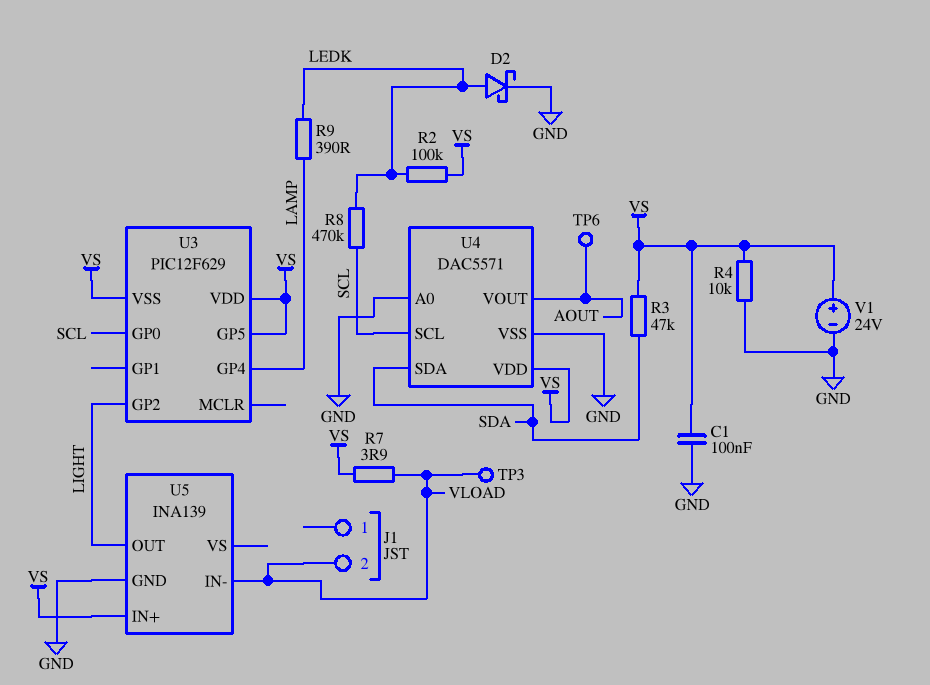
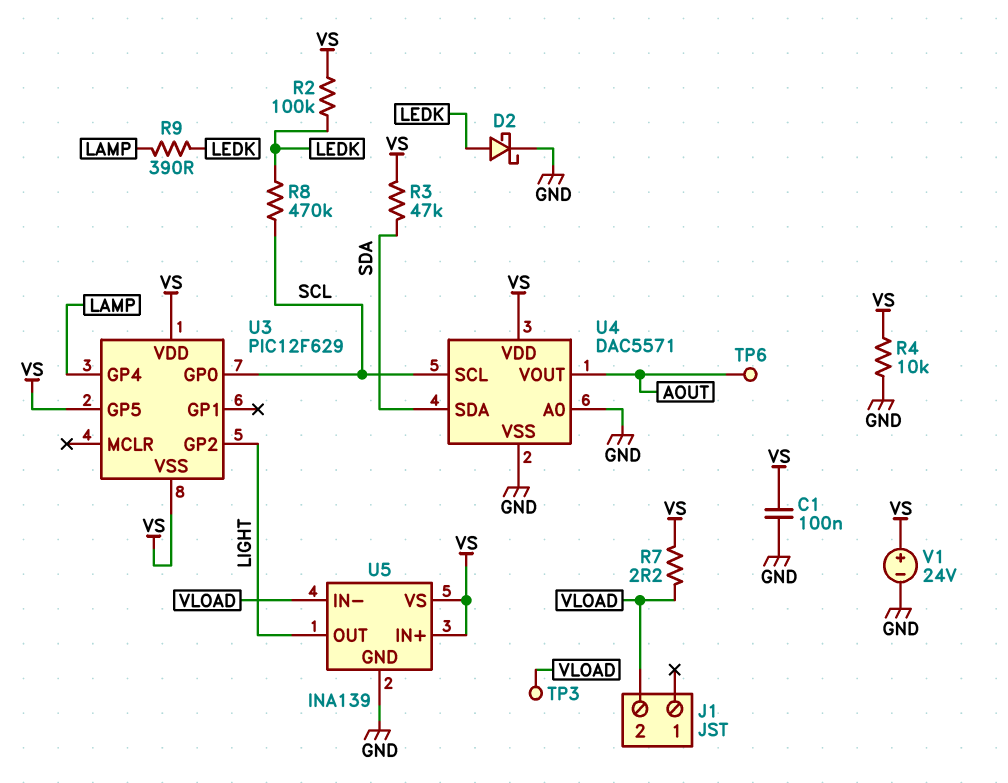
R7: 3.9 (VLOAD, VS) -> 2.2 (VLOAD, VS)
U5 pin VS: none -> VS

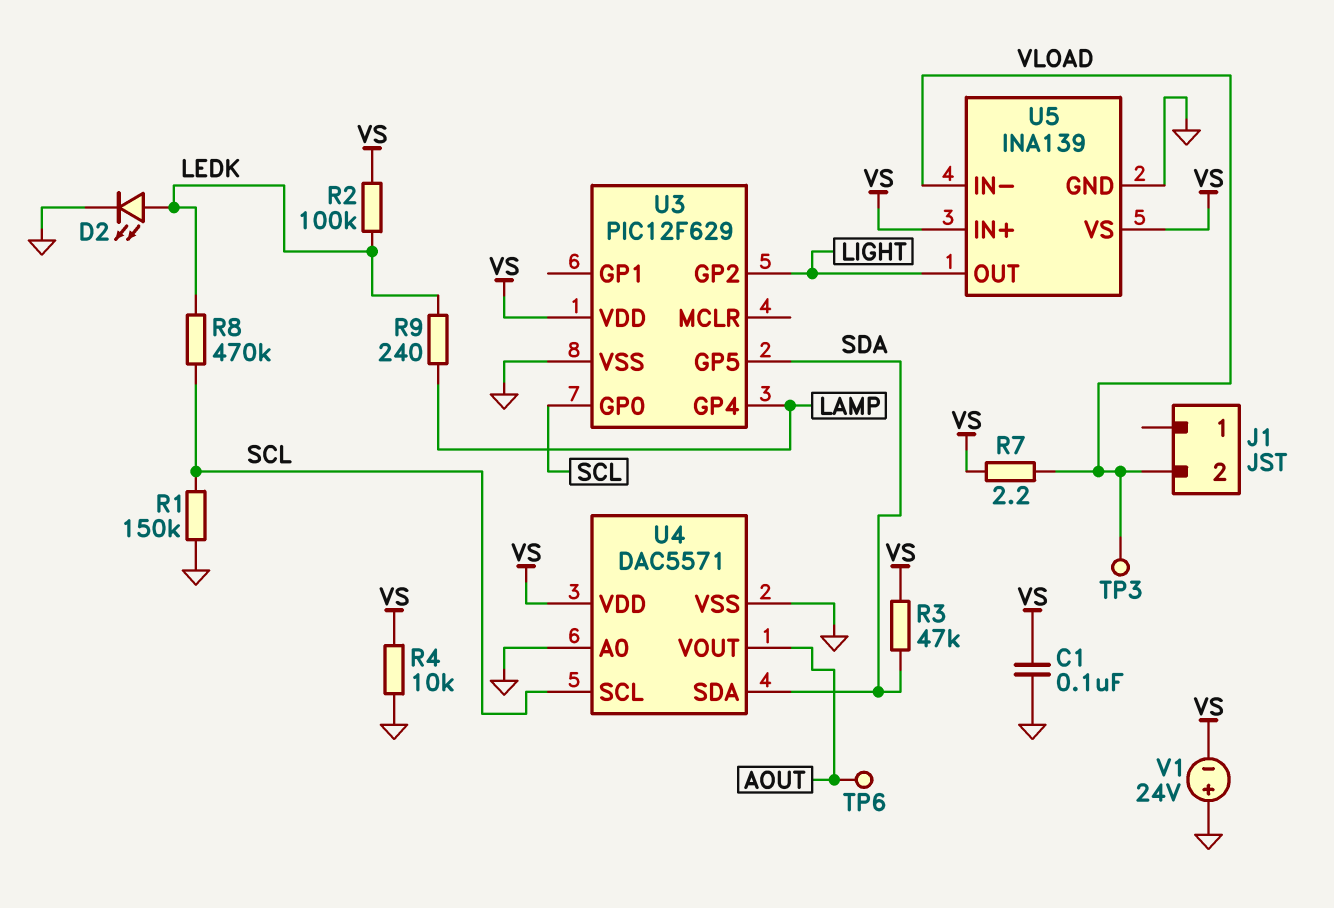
D2: schottky (A LEDK, K GND) -> LED (A LEDK, K GND)
R1: none -> 150k (GND, SCL)
R9: 390 (LAMP, LEDK) -> 240 (LAMP, LEDK)
U3 pin GP5: VS -> SDA
U3 pin VSS: VS -> GND
V1: 24V (plus VS, minus GND) -> 24V (plus GND, minus VS)

